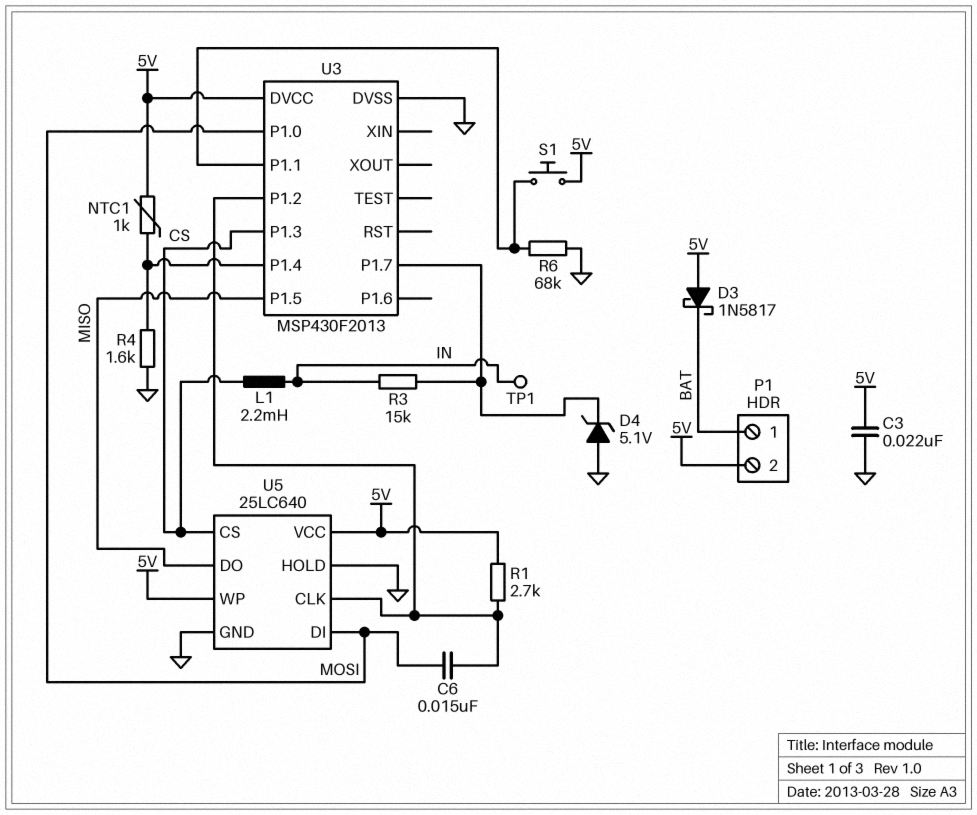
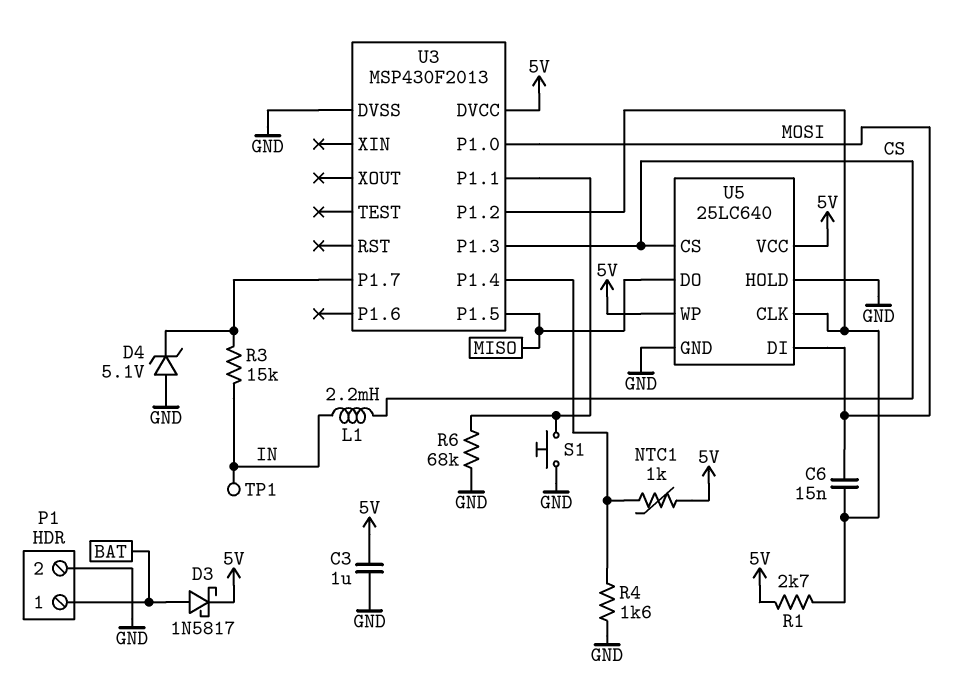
C3: 22nF (5V, GND) -> 1uF (5V, GND)
D3: schottky 1N5817 (A 5V, K BAT) -> schottky 1N5817 (A BAT, K 5V)
P1 pin 2: 5V -> GND
S1: button (5V, U3/P1.1) -> button (GND, U3/P1.1)

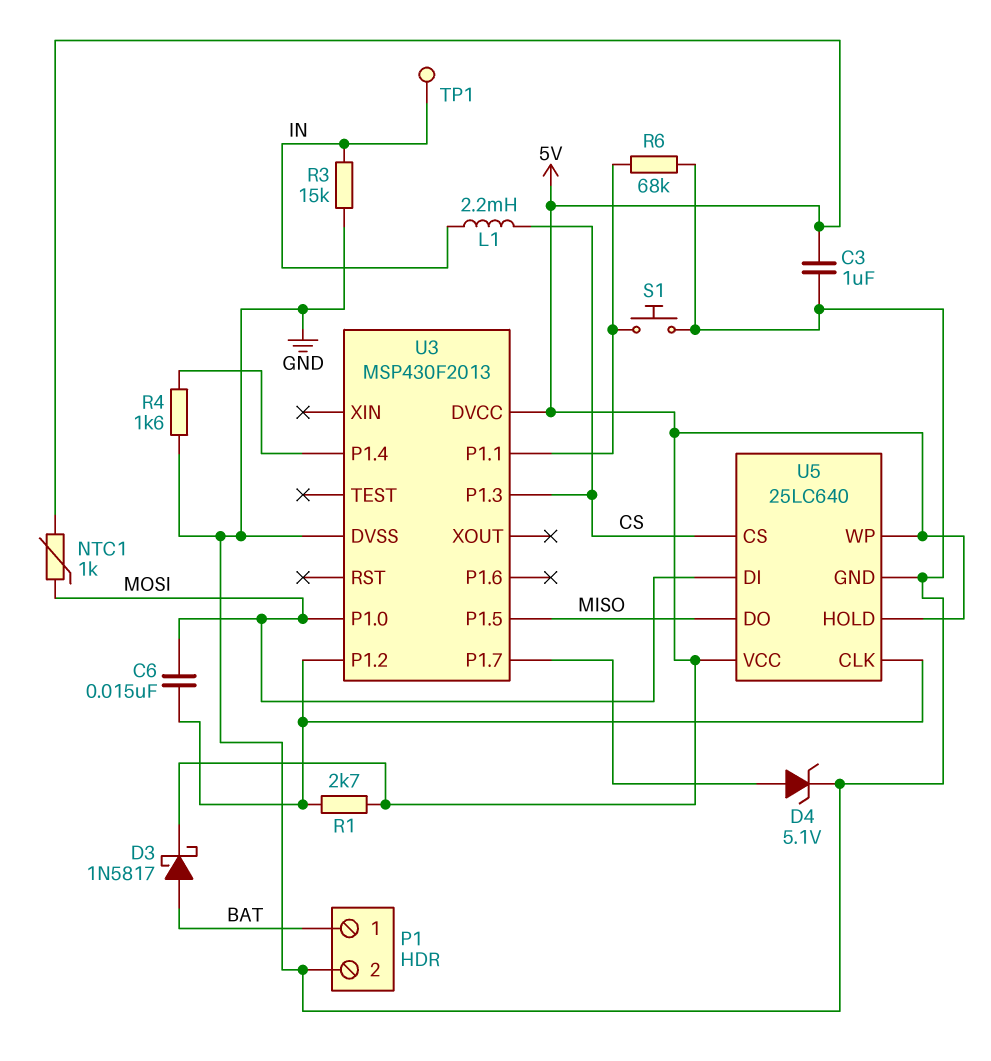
D4: zener 5.1V (A GND, K U3/P1.7) -> zener 5.1V (A U3/P1.7, K GND)
NTC1: 1k (5V, U3/P1.4) -> 1k (5V, MOSI)
R3: 15k (IN, U3/P1.7) -> 15k (GND, IN)
U5 pin HOLD: GND -> 5V

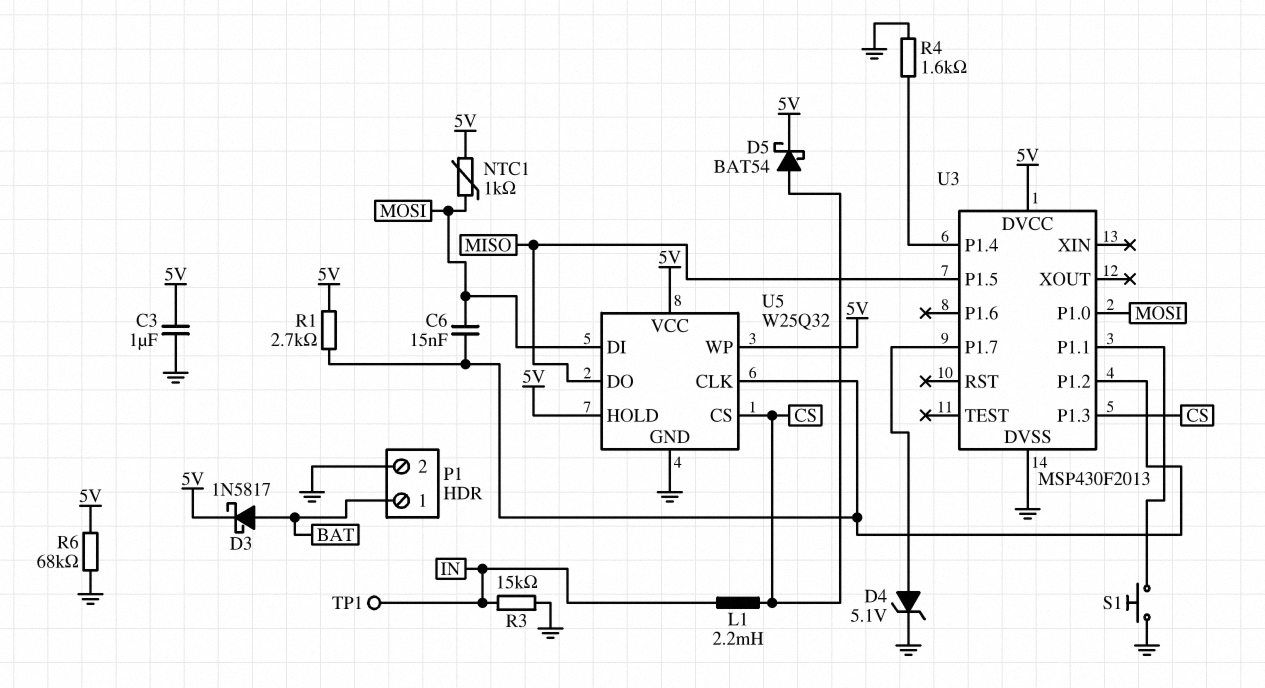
D5: none -> schottky BAT54 (A CS, K 5V)
R6: 68k (GND, U3/P1.1) -> 68k (5V, GND)
U5: 25LC640 -> W25Q32

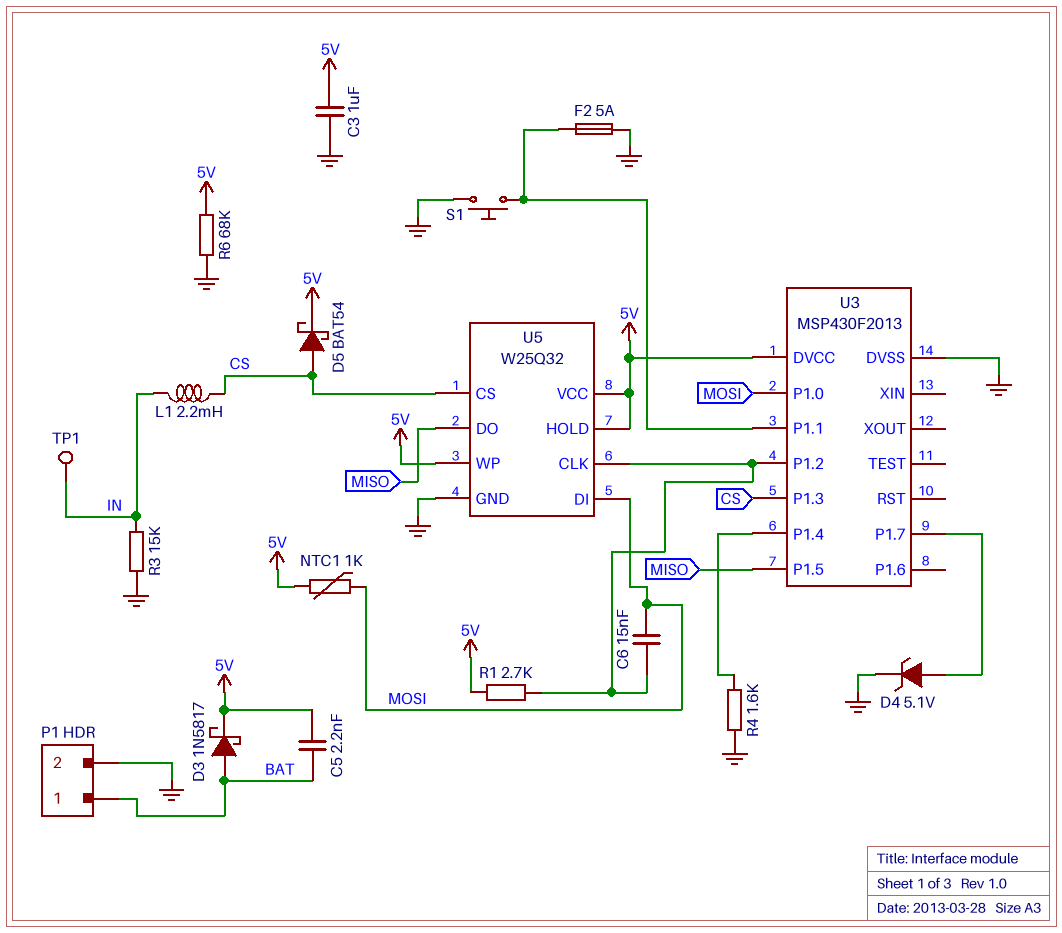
C5: none -> 2.2nF (5V, BAT)
F2: none -> 5A (GND, U3/P1.1)

